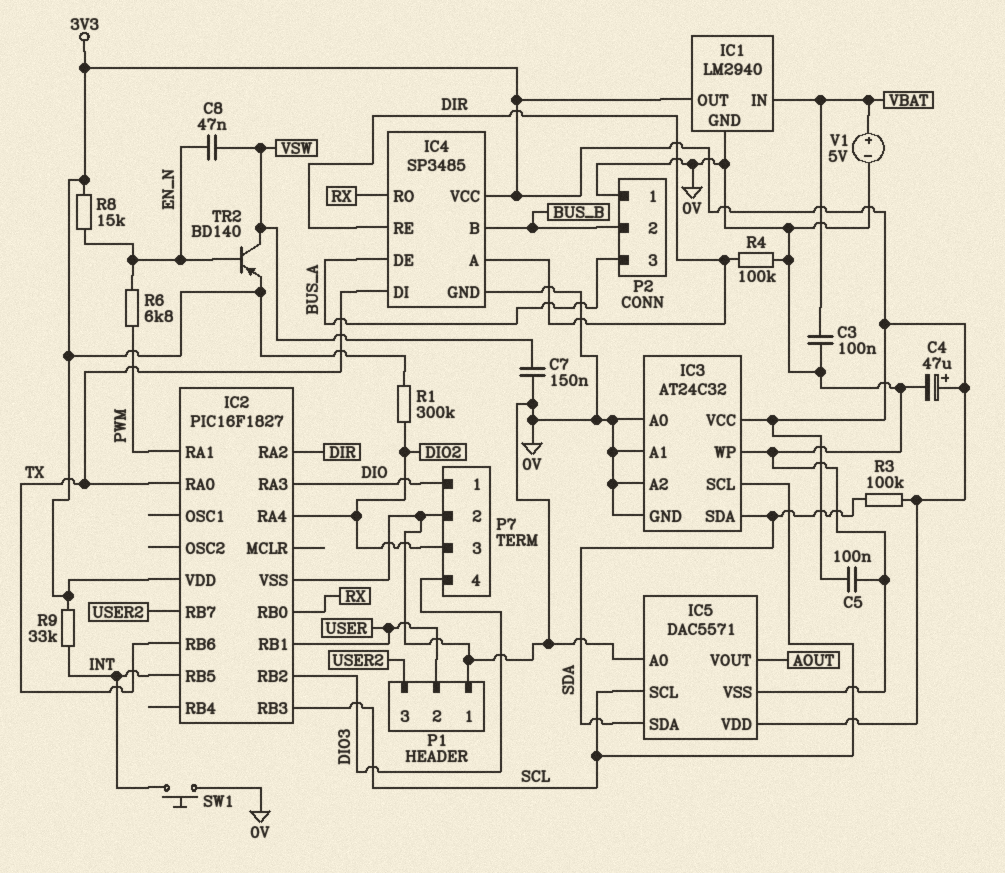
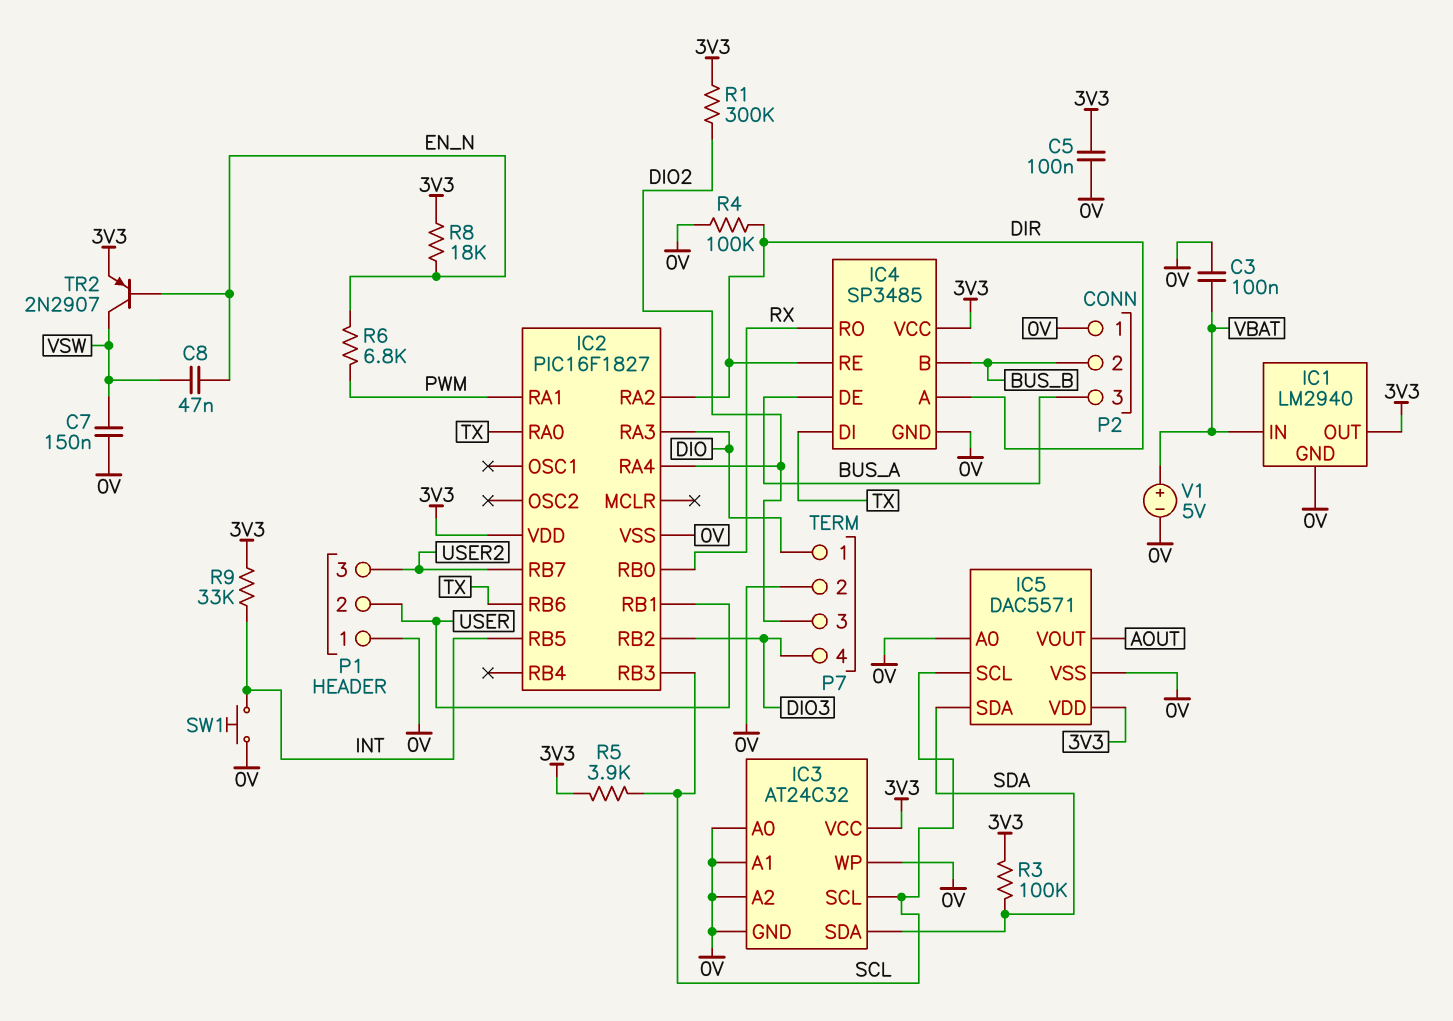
C4: 47uF (plus 3V3, minus 0V) -> none
R5: none -> 3.9k (3V3, SCL)
R8: 15k (3V3, EN_N) -> 18k (3V3, EN_N)
TR2: PNP BD140 (B EN_N, C VSW, E 3V3) -> PNP 2N2907 (B EN_N, C VSW, E 3V3)

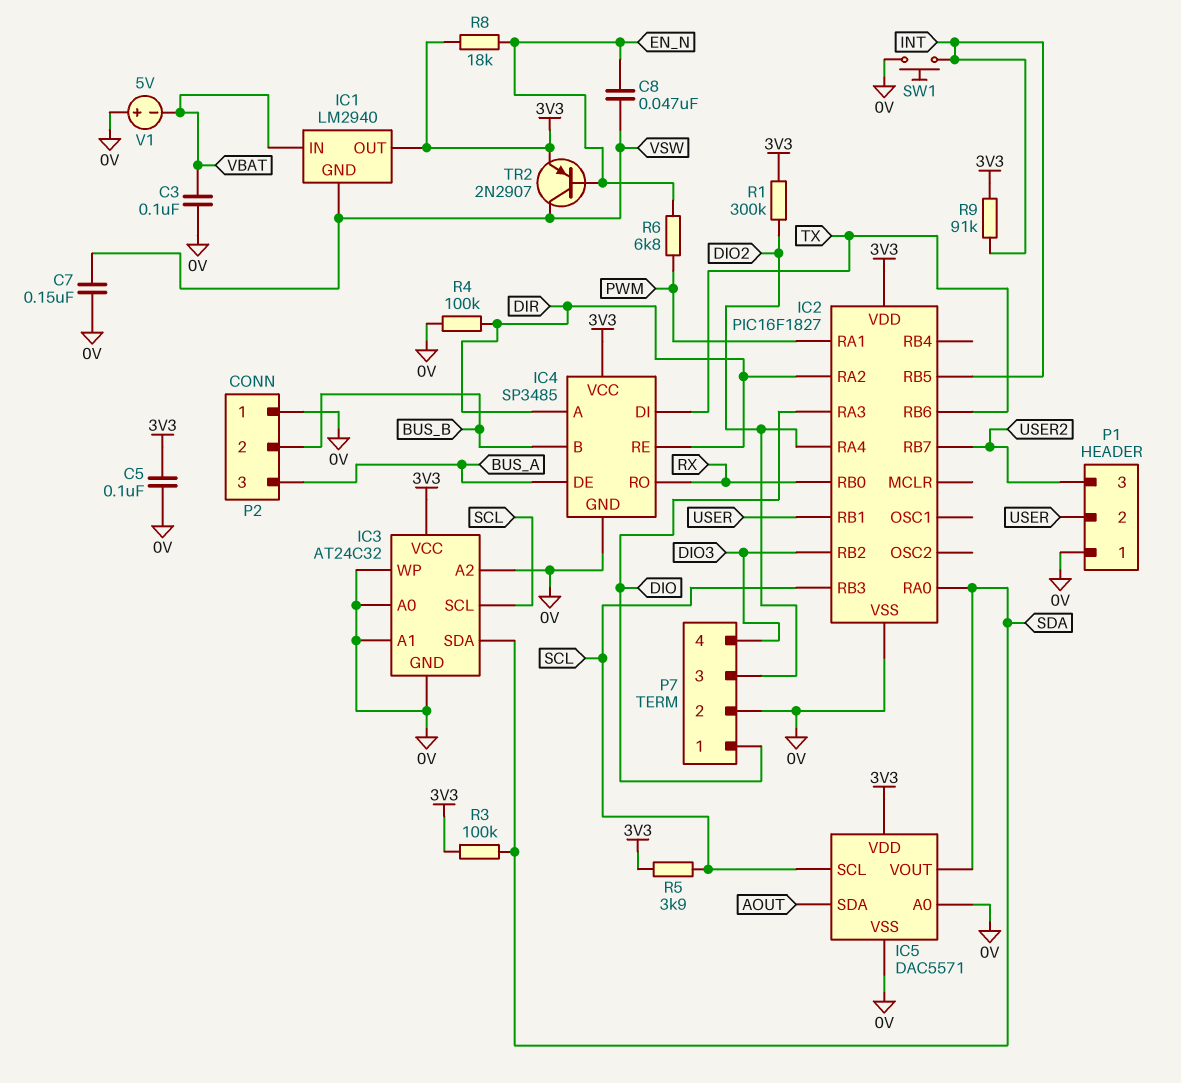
IC1 pin GND: 0V -> VSW
IC2 pin RA0: TX -> SDA
IC5 pin SDA: SDA -> AOUT
IC5 pin VOUT: AOUT -> SDA
R9: 33k (3V3, INT) -> 91k (3V3, INT)
V1: 5V (plus VBAT, minus 0V) -> 5V (plus 0V, minus VBAT)

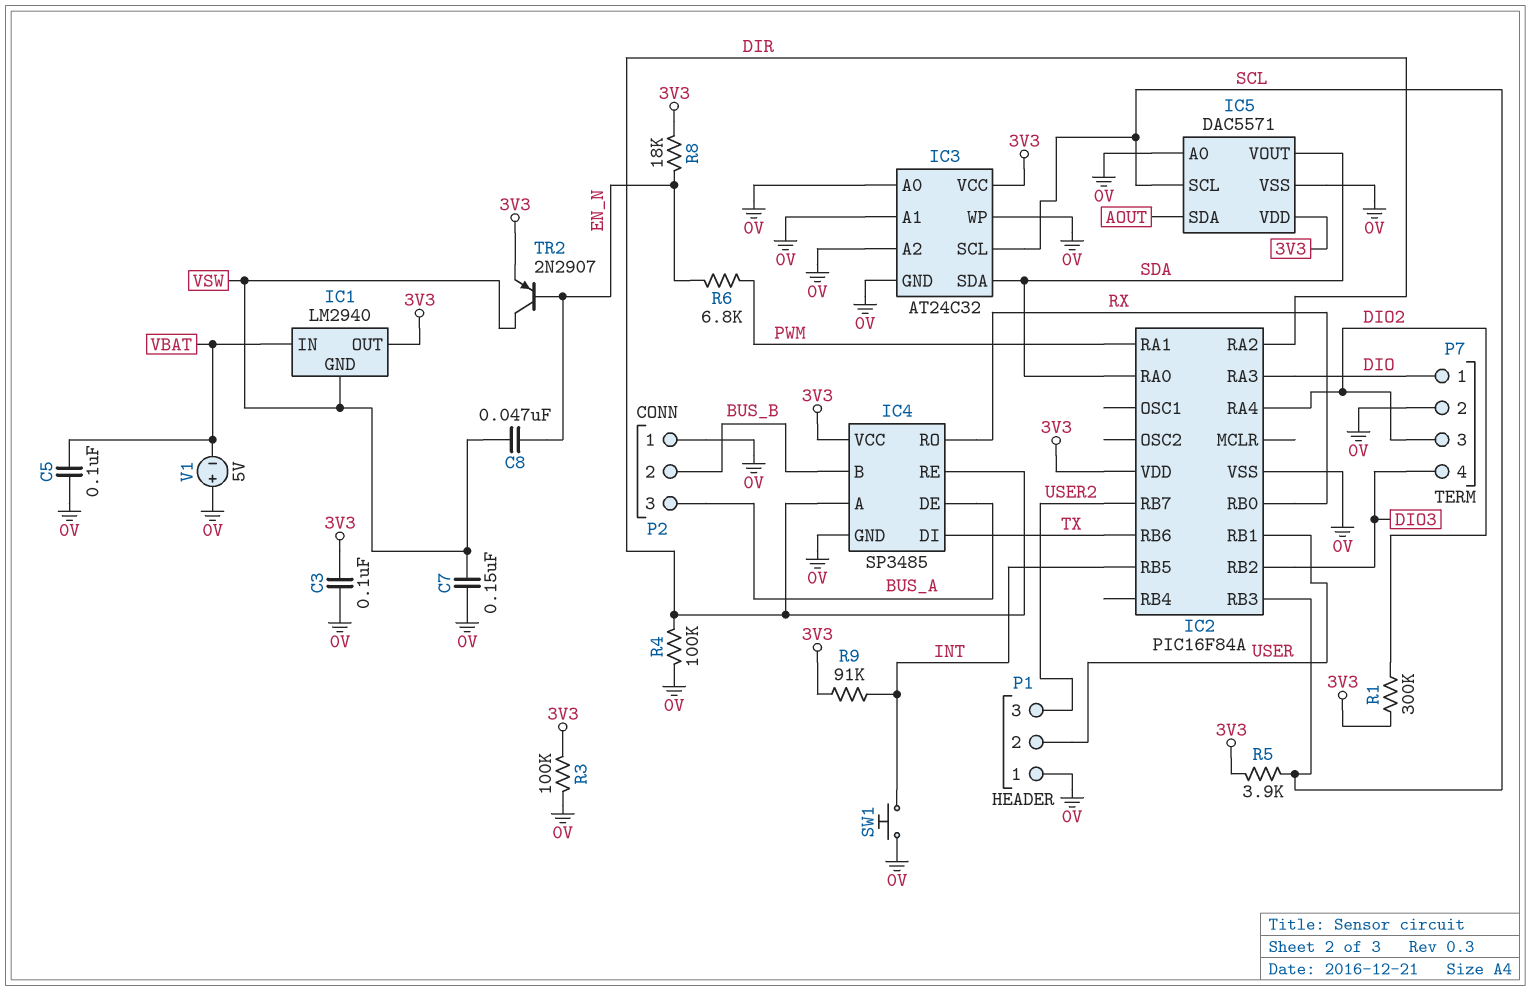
C3: 100nF (0V, VBAT) -> 100nF (0V, 3V3)
C5: 100nF (0V, 3V3) -> 100nF (0V, VBAT)
IC2: PIC16F1827 -> PIC16F84A
R3: 100k (3V3, SDA) -> 100k (0V, 3V3)

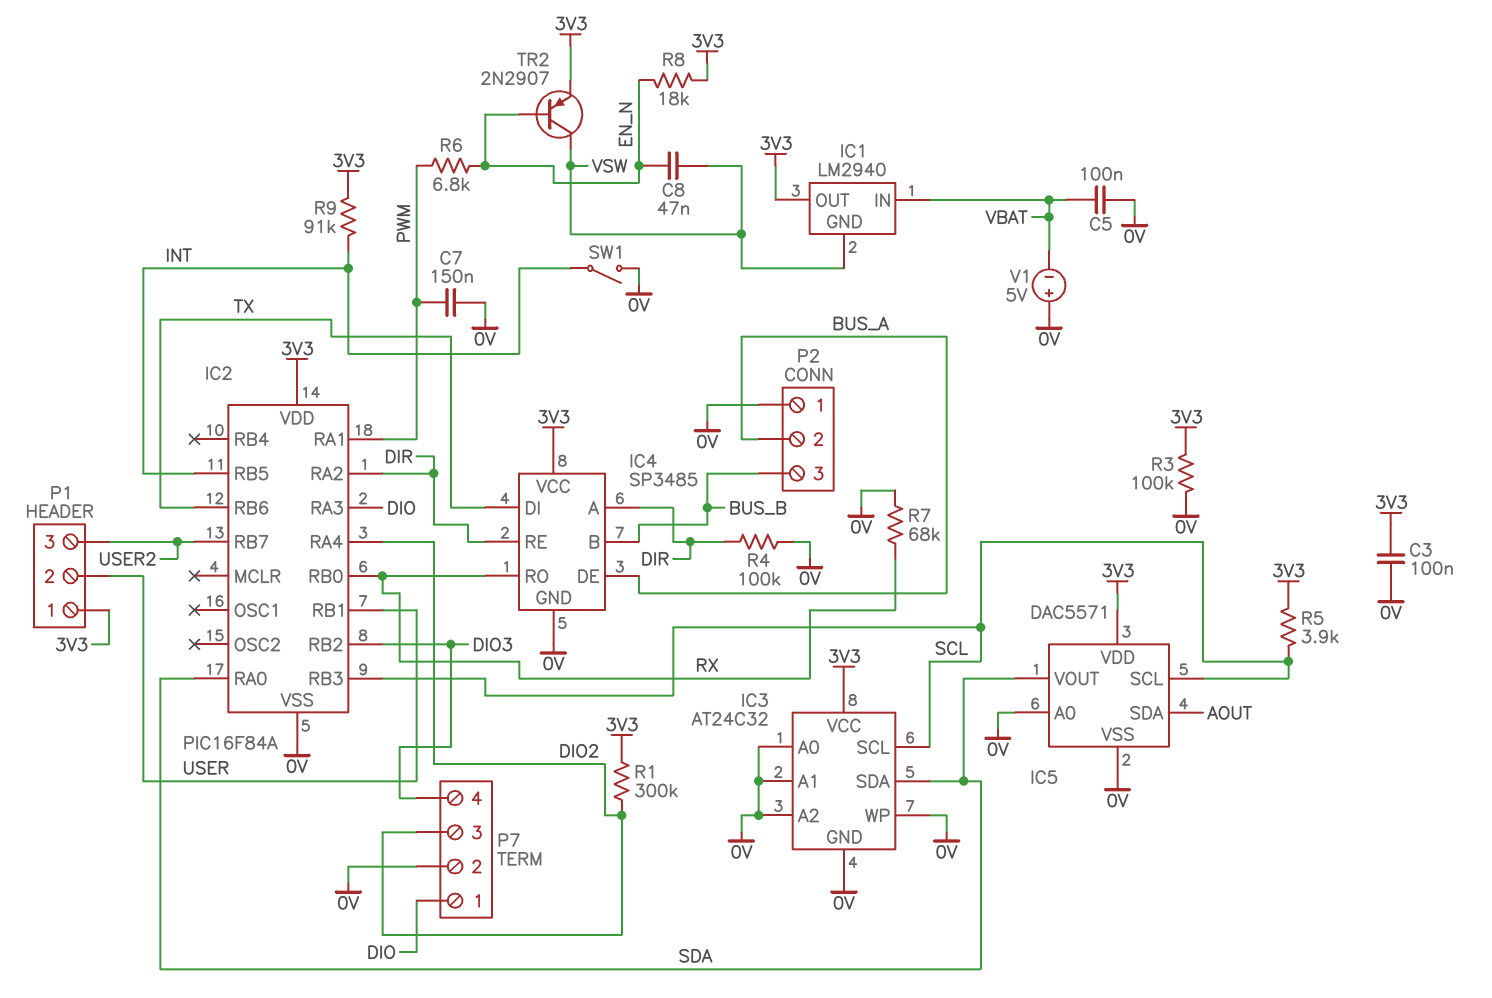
C7: 150nF (0V, VSW) -> 150nF (0V, PWM)
P1 pin 1: 0V -> 3V3
P2 pin 2: BUS_B -> BUS_A
P2 pin 3: BUS_A -> BUS_B
R7: none -> 68k (0V, RX)
SW1: button (0V, INT) -> switch (0V, INT)

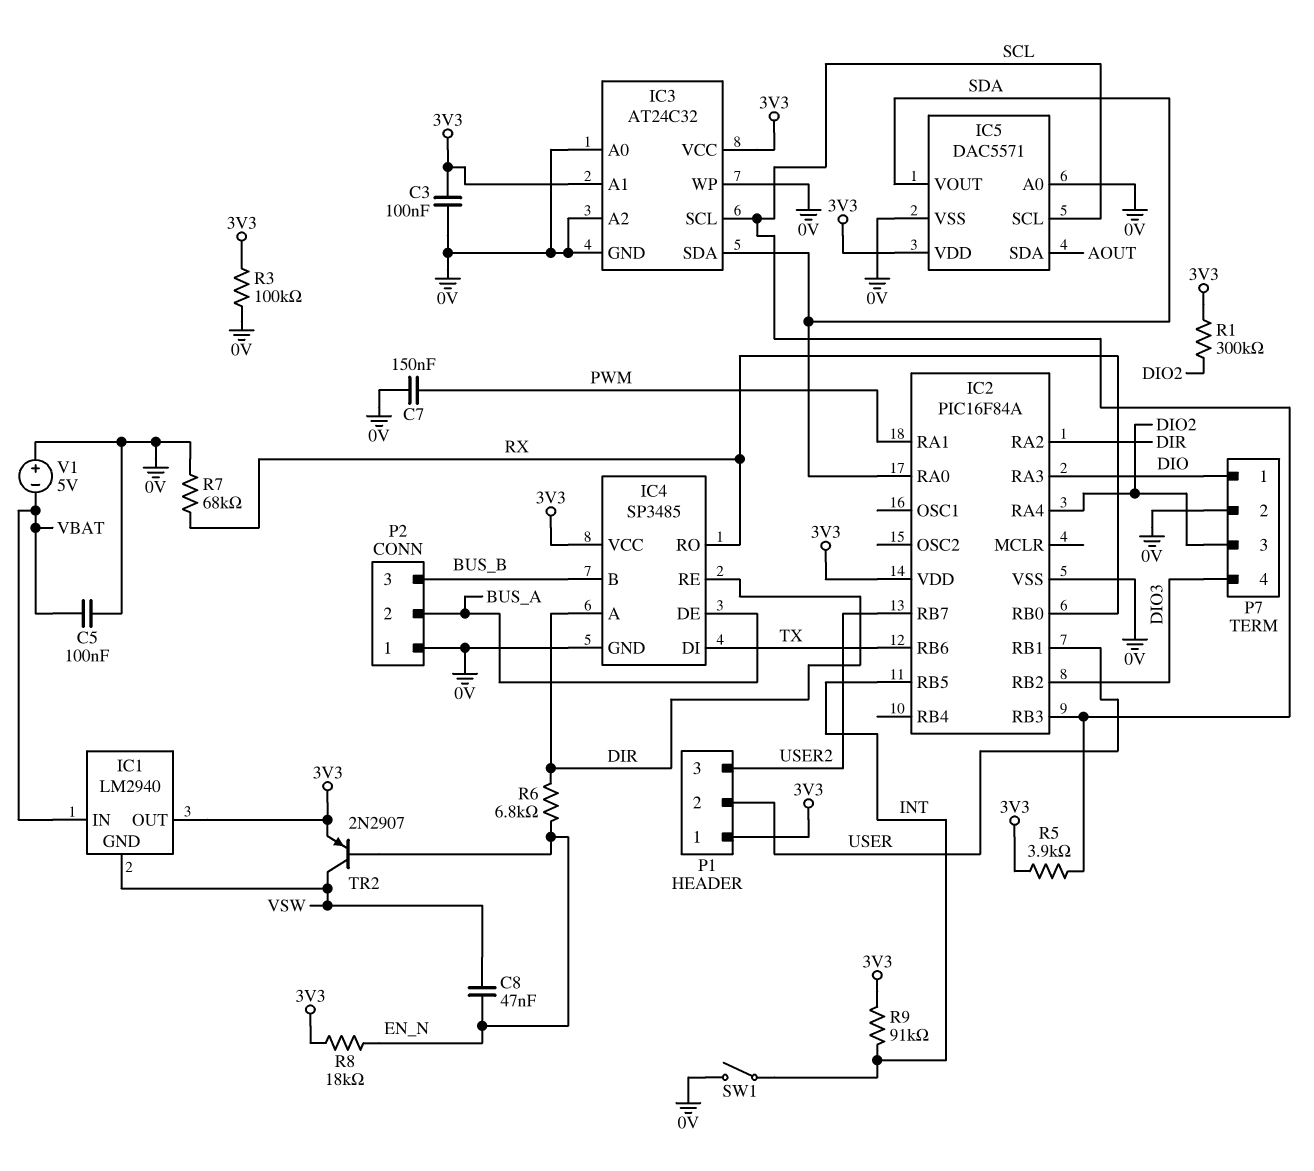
IC3 pin A1: 0V -> 3V3
R4: 100k (0V, DIR) -> none
R6: 6.8k (EN_N, PWM) -> 6.8k (DIR, EN_N)

